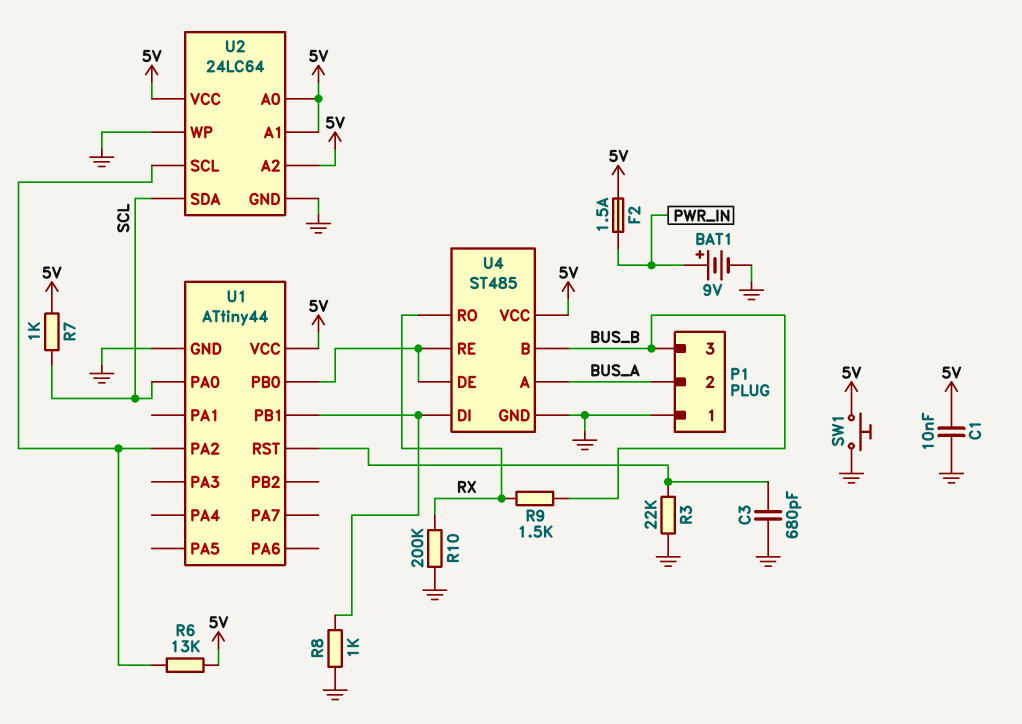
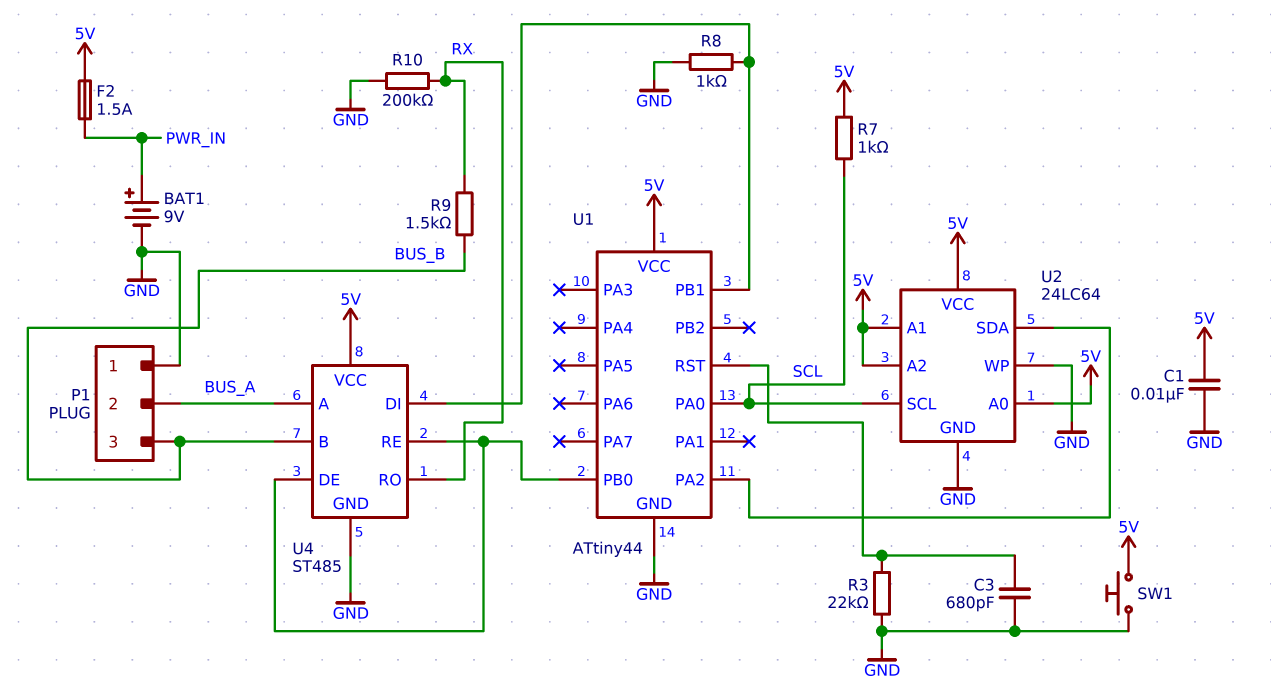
R6: 13k (5V, U1/PA2) -> none
U2 pin SCL: U1/PA2 -> SCL
U2 pin SDA: SCL -> U1/PA2

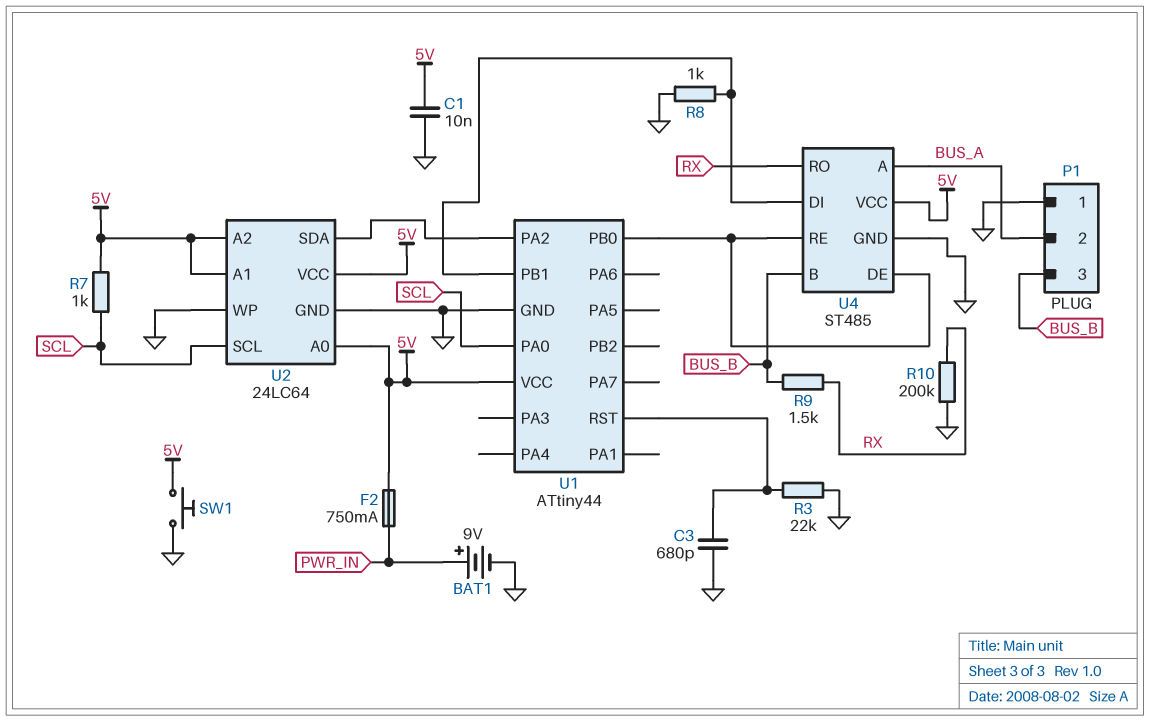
F2: 1.5A (5V, PWR_IN) -> 750mA (5V, PWR_IN)

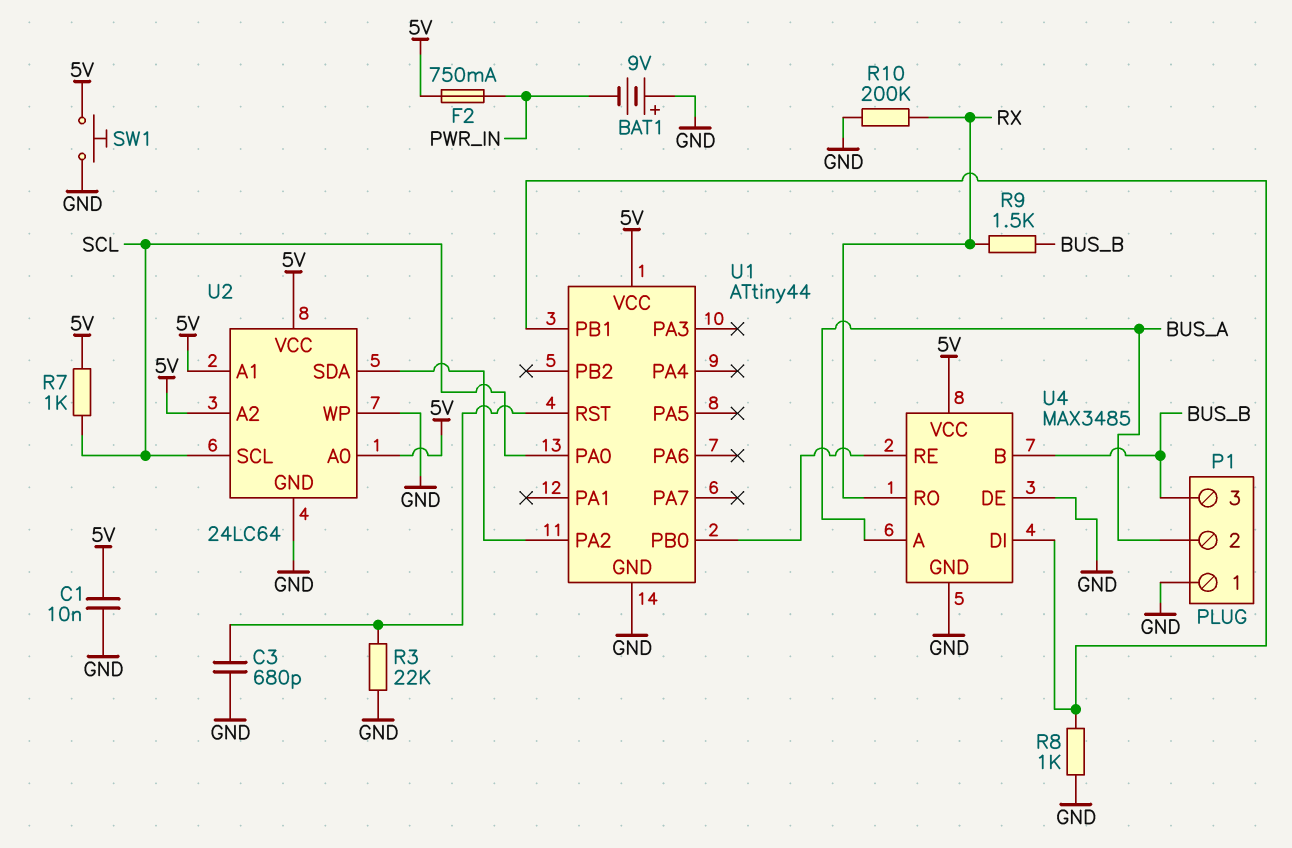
BAT1: 9V (plus PWR_IN, minus GND) -> 9V (plus GND, minus PWR_IN)
U4: ST485 -> MAX3485
U4 pin DE: U1/PB0 -> GND

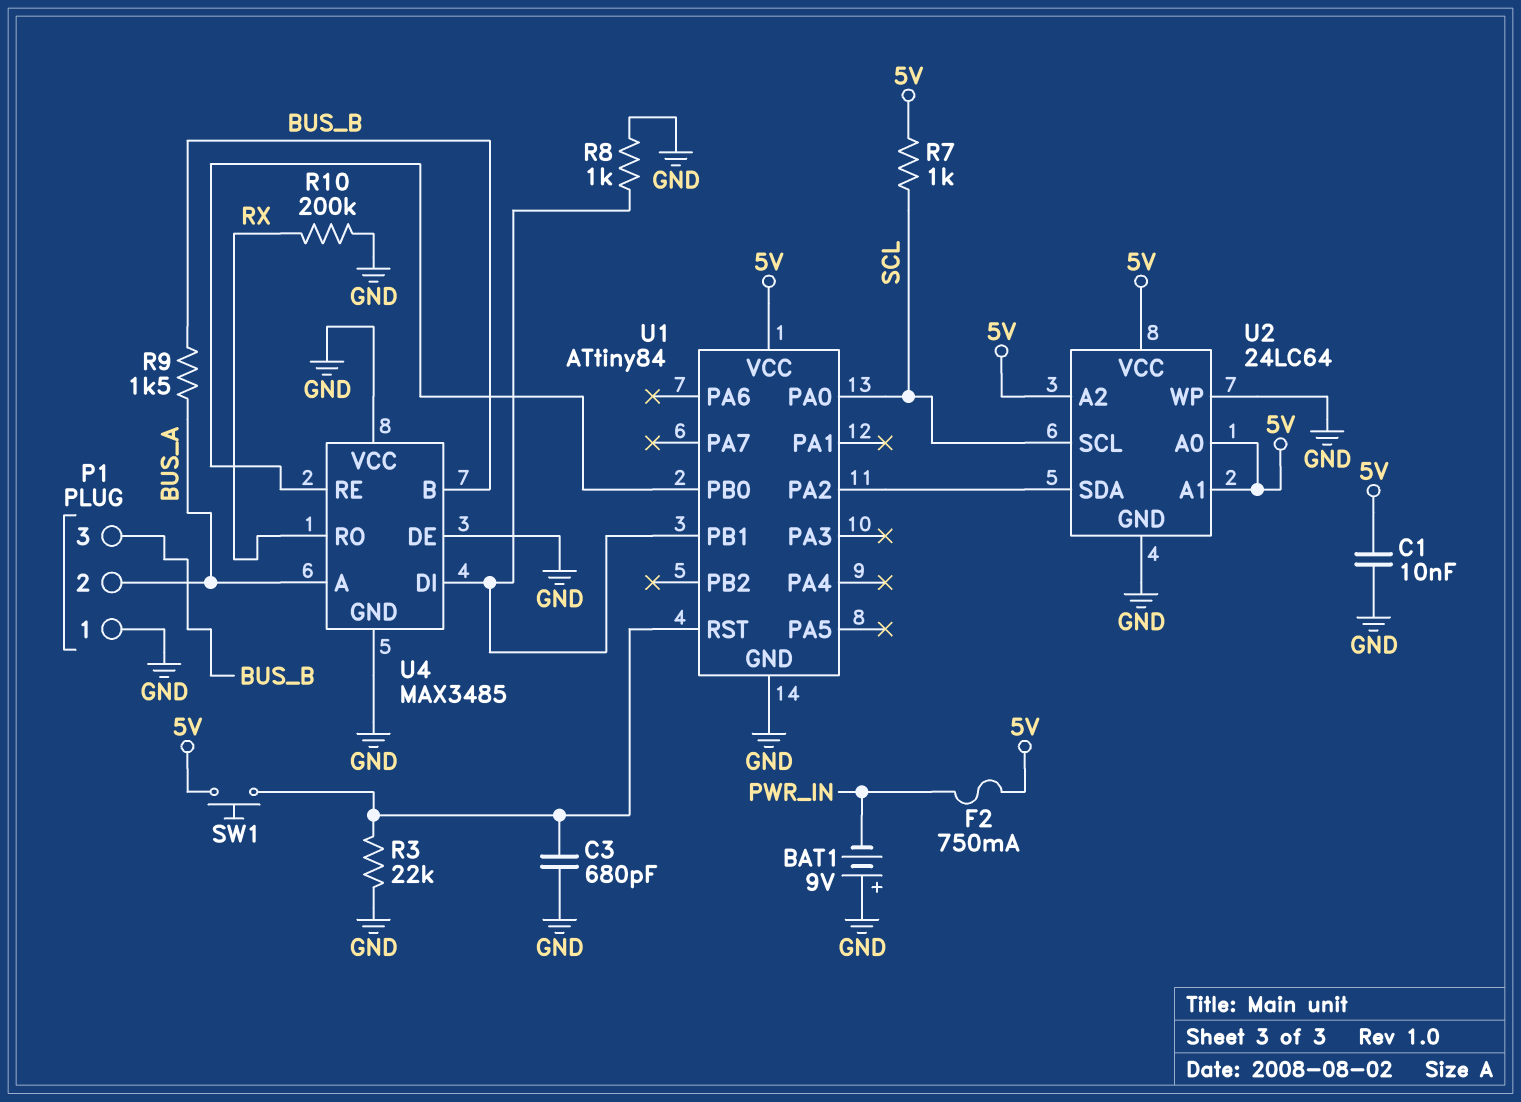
R9: 1.5k (BUS_B, RX) -> 1.5k (BUS_A, BUS_B)
SW1: button (5V, GND) -> button (5V, U1/RST)
U1: ATtiny44 -> ATtiny84
U4 pin VCC: 5V -> GND

